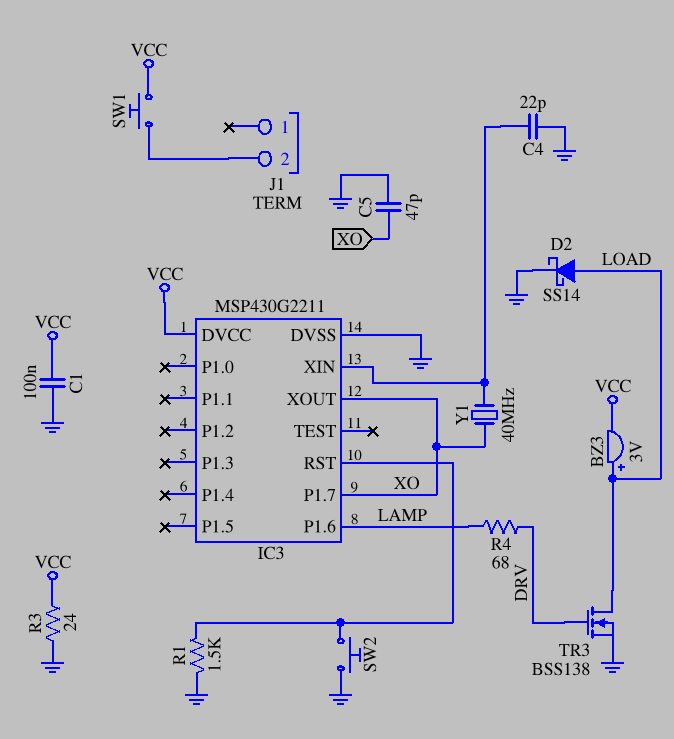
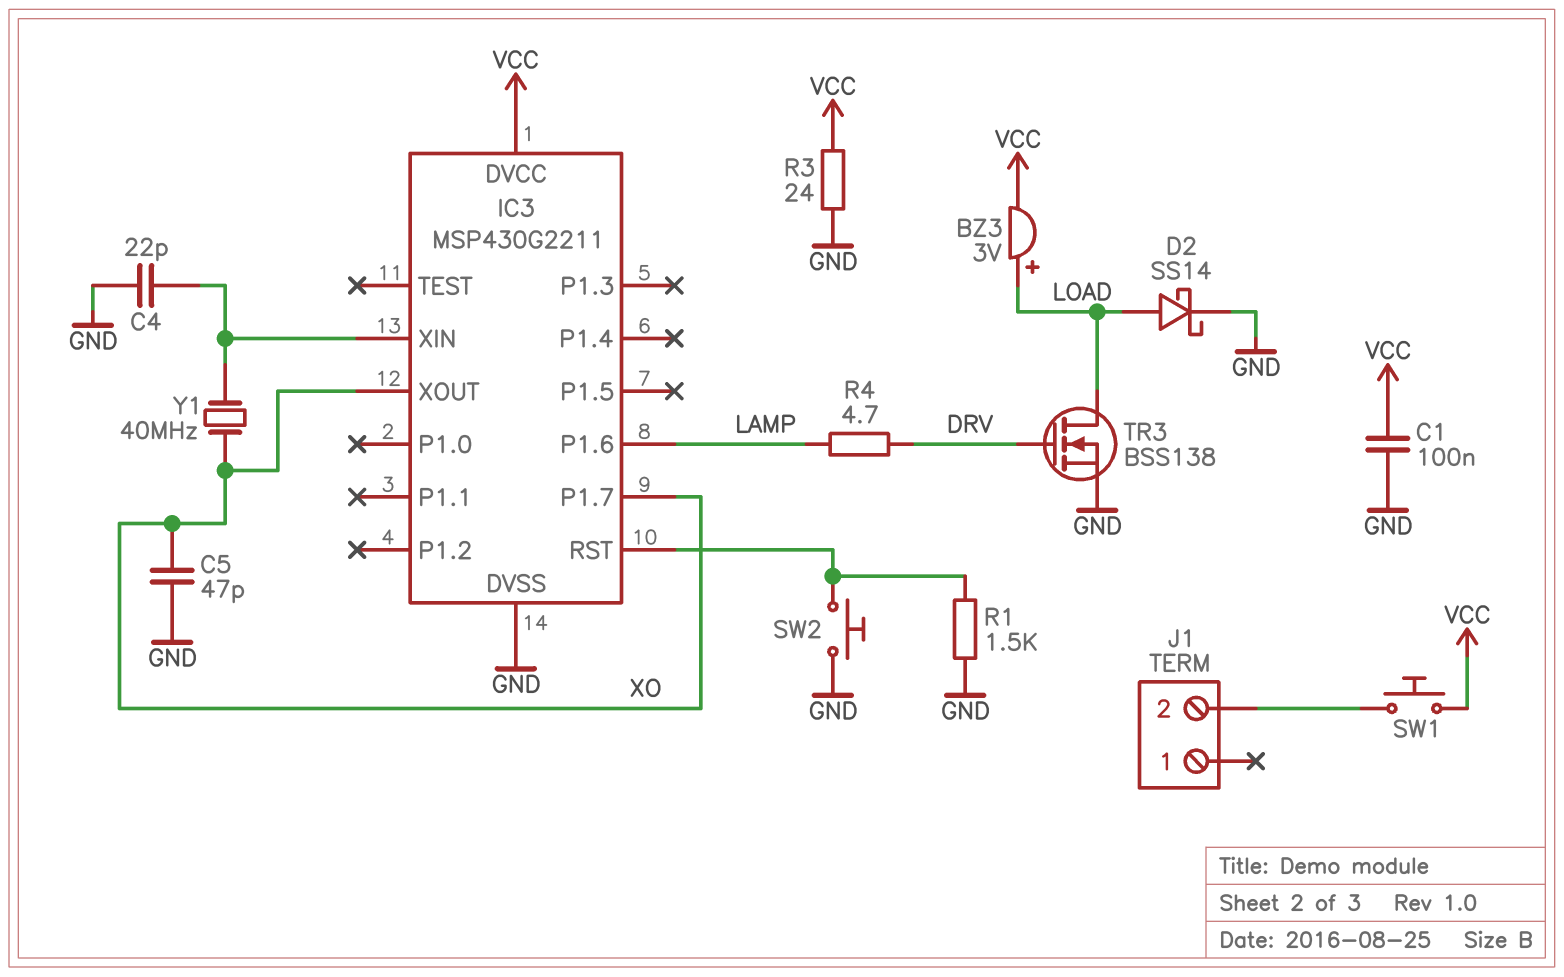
R4: 68 (DRV, LAMP) -> 4.7 (DRV, LAMP)

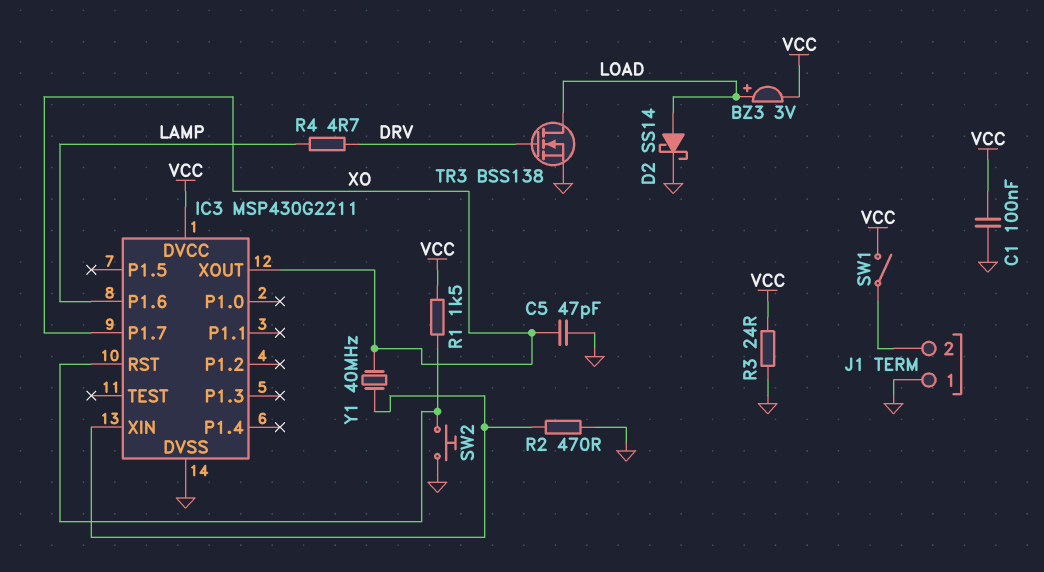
C4: 22pF (GND, IC3/XIN) -> none
J1 pin 1: none -> GND
R1: 1.5k (GND, IC3/RST) -> 1.5k (IC3/RST, VCC)
R2: none -> 470 (GND, IC3/XIN)
SW1: button (J1/2, VCC) -> switch (J1/2, VCC)

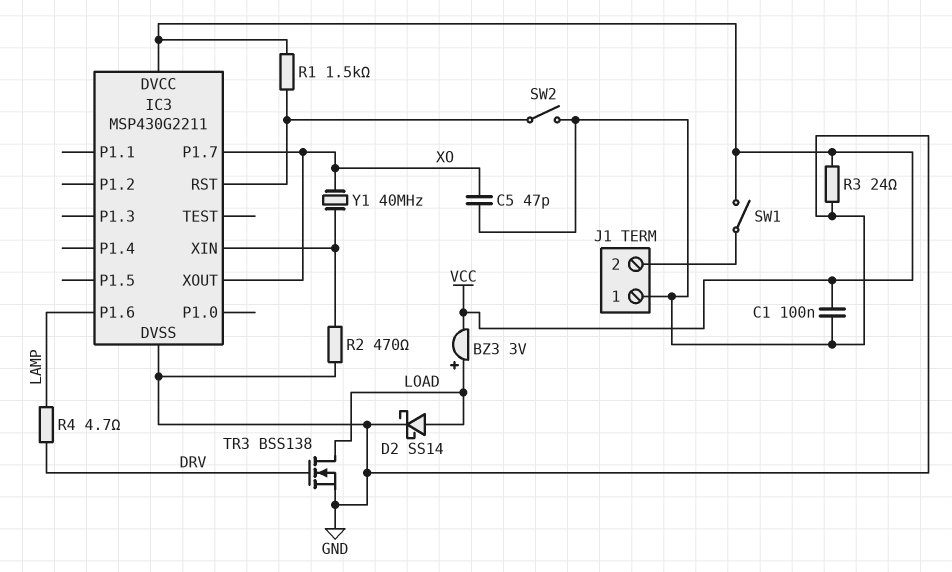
SW2: button (GND, IC3/RST) -> switch (GND, IC3/RST)

